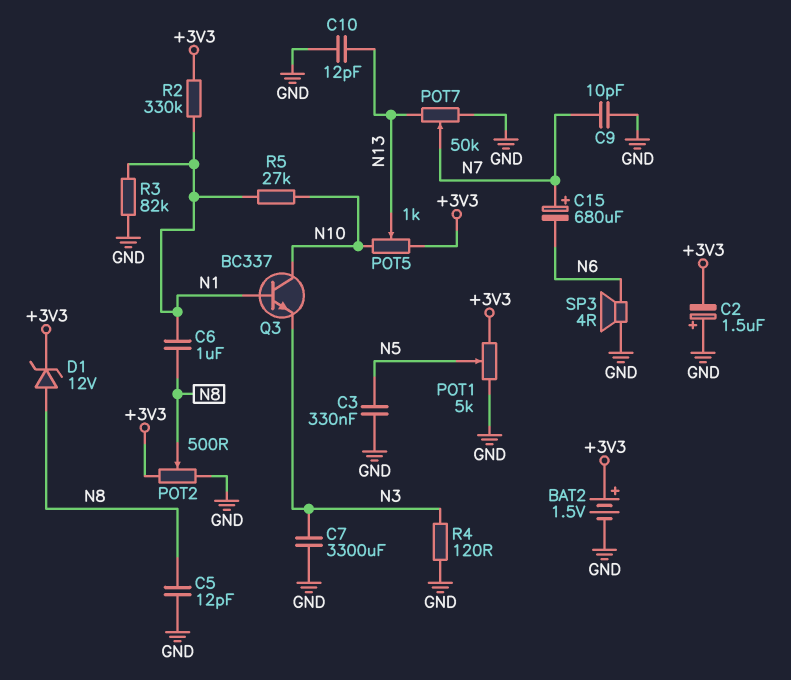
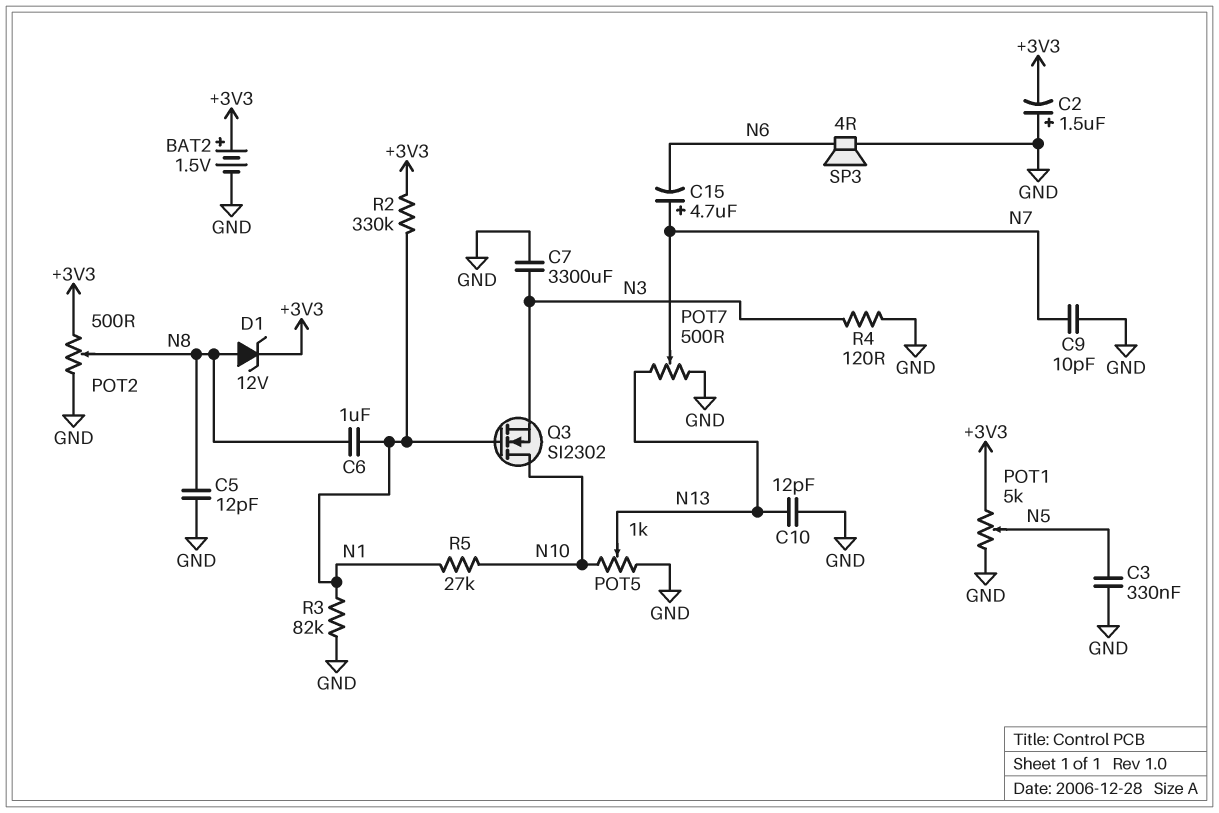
C15: 680uF (plus N7, minus N6) -> 4.7uF (plus N7, minus N6)
POT5: 1k (+3V3, N10, wiper N13) -> 1k (GND, N10, wiper N13)
POT7: 50k (GND, N13, wiper N7) -> 500 (GND, N13, wiper N7)
Q3: NPN BC337 (B N1, C N10, E N3) -> NMOS SI2302 (G N1, D N10, S N3)

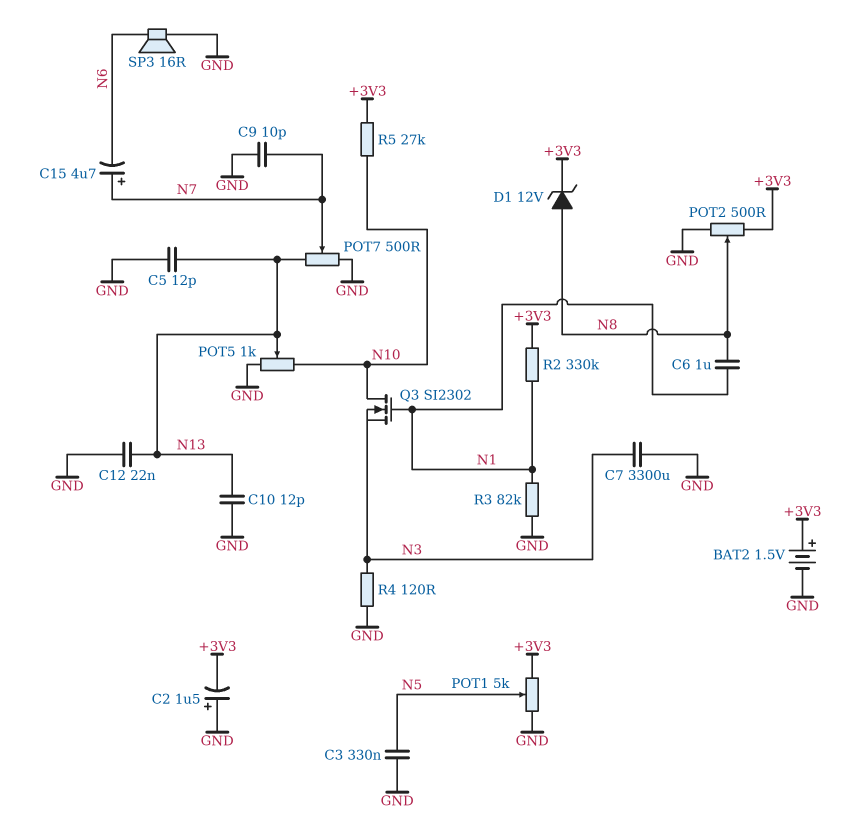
C5: 12pF (GND, N8) -> 12pF (GND, N13)
C12: none -> 22nF (GND, N13)
R5: 27k (N1, N10) -> 27k (+3V3, N10)
SP3: speaker 4R (GND, N6) -> speaker 16R (GND, N6)

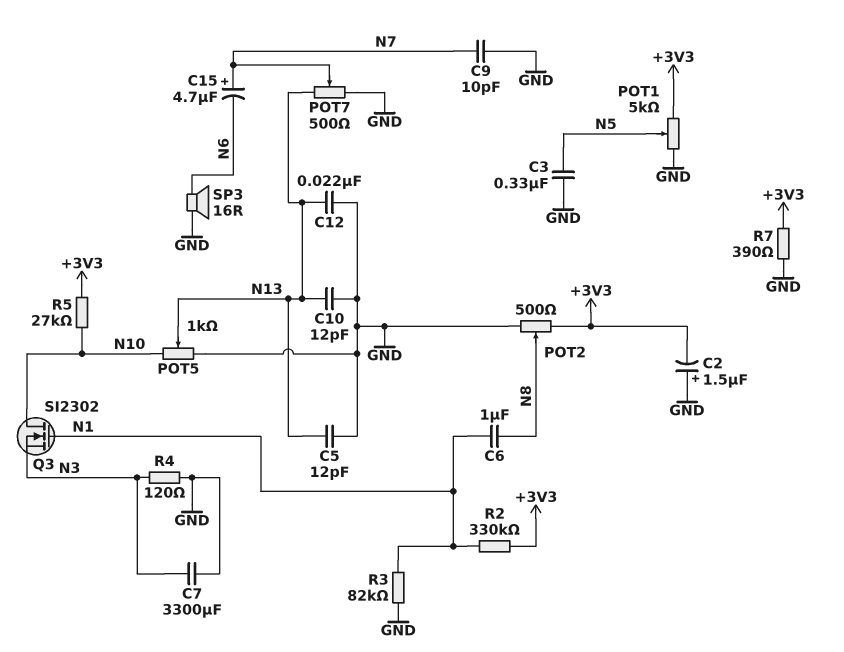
BAT2: 1.5V (plus +3V3, minus GND) -> none
D1: zener 12V (A N8, K +3V3) -> none
R7: none -> 390 (+3V3, GND)

